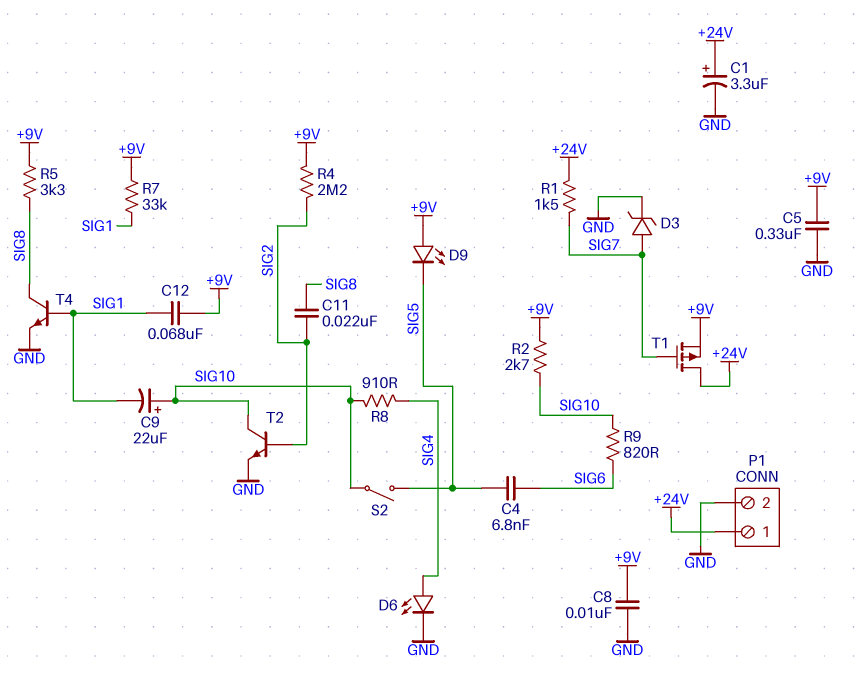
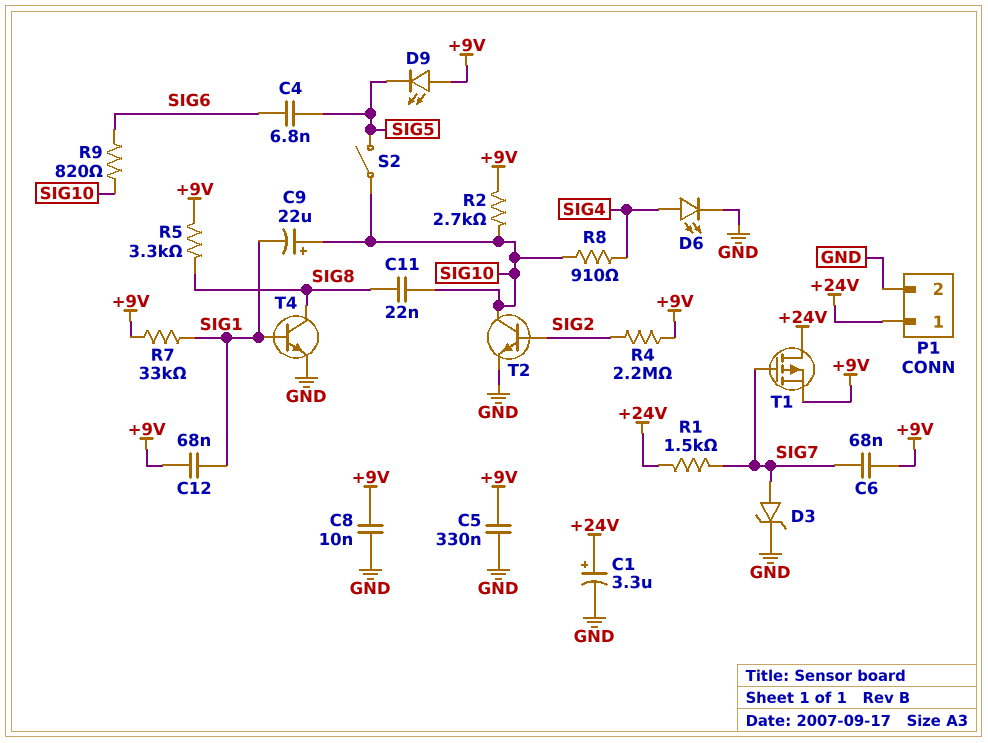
C6: none -> 68nF (+9V, SIG7)
C11: 22nF (SIG2, SIG8) -> 22nF (SIG8, SIG10)

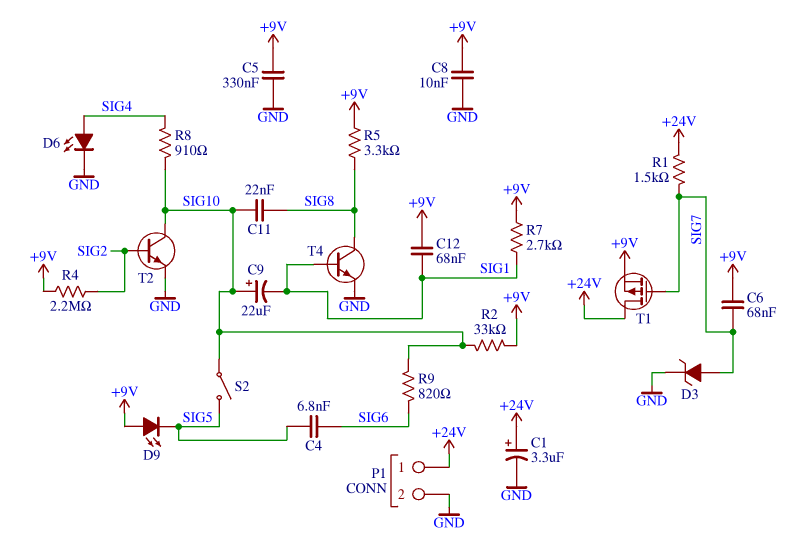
R2: 2.7k (+9V, SIG10) -> 33k (+9V, SIG10)
R7: 33k (+9V, SIG1) -> 2.7k (+9V, SIG1)

